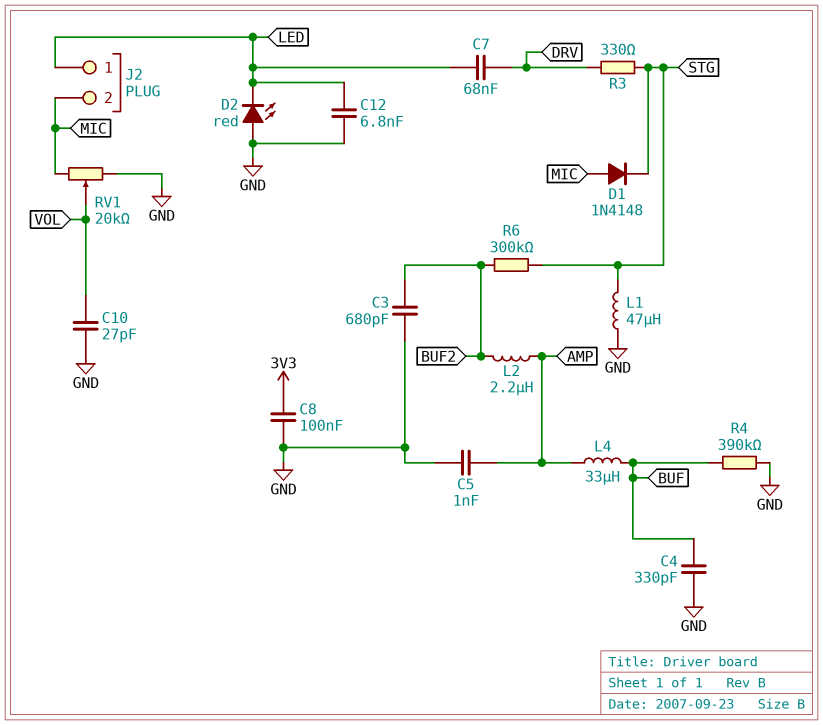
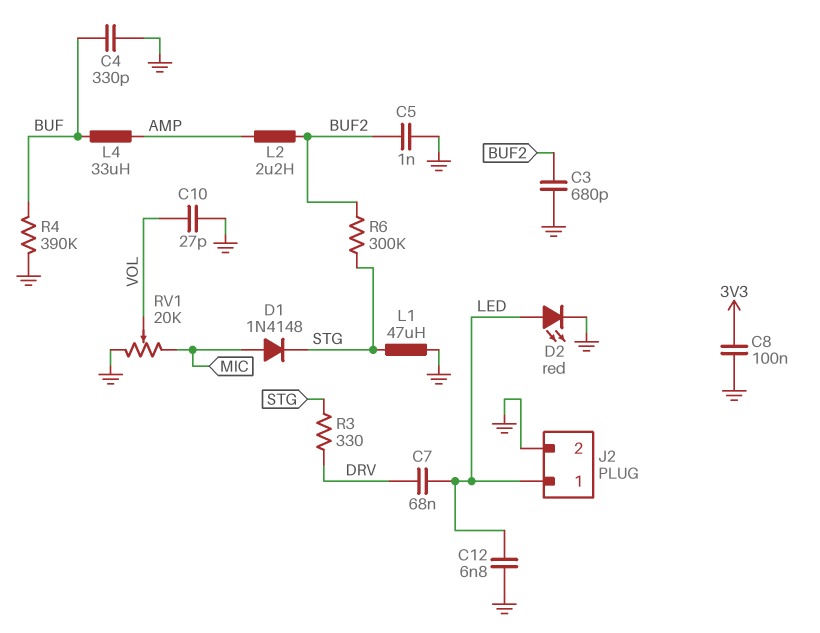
C5: 1nF (AMP, GND) -> 1nF (BUF2, GND)
D2: LED red (A GND, K LED) -> LED red (A LED, K GND)
J2 pin 2: MIC -> GND

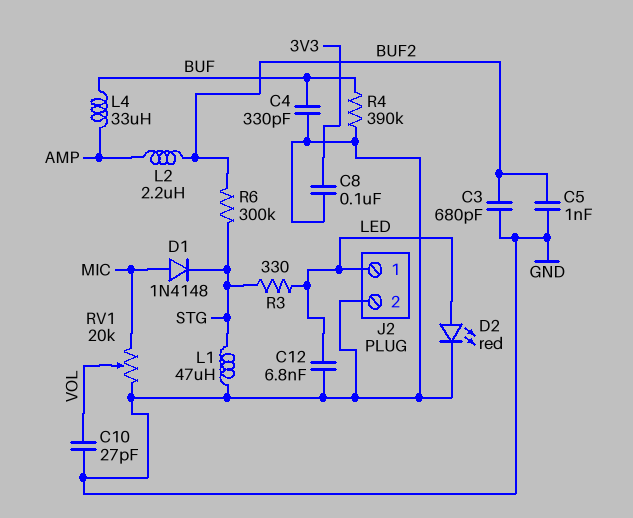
C7: 68nF (DRV, LED) -> none
R3: 330 (DRV, STG) -> 330 (LED, STG)

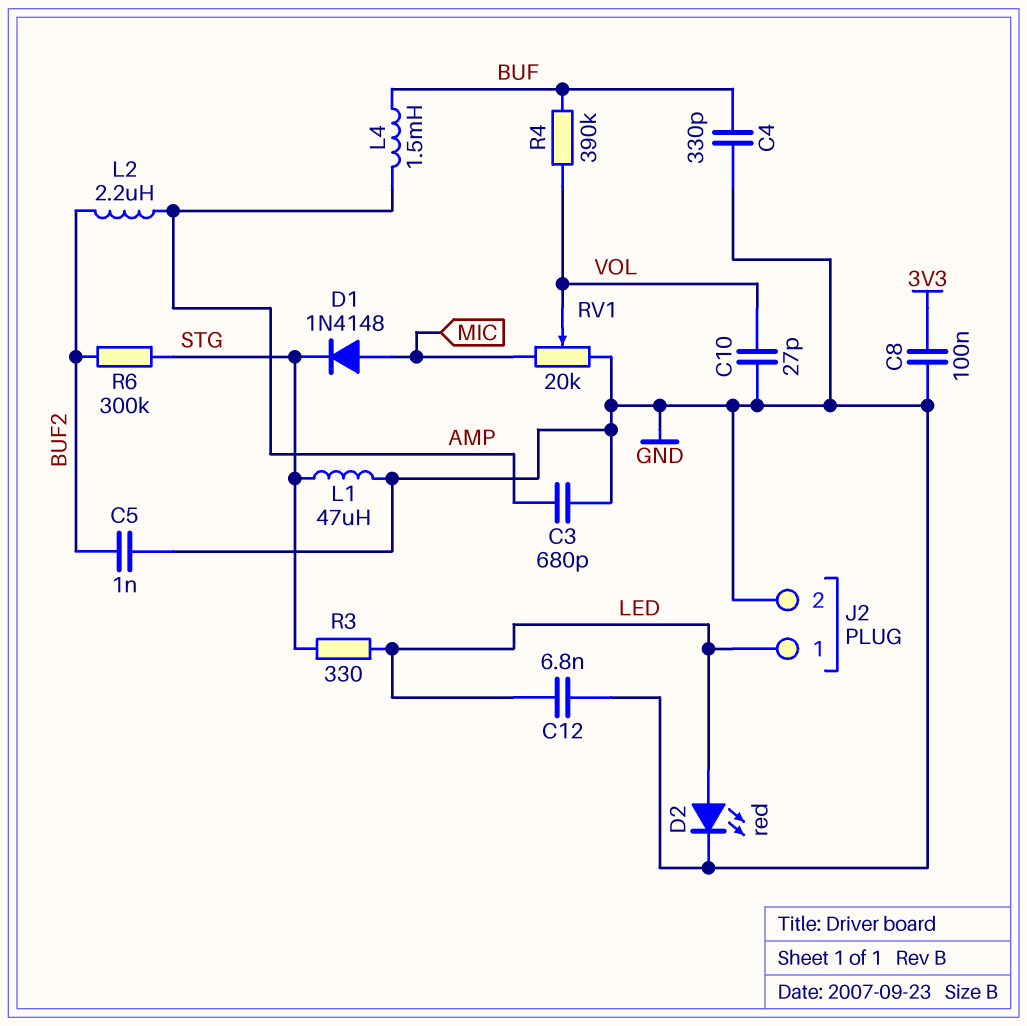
C3: 680pF (BUF2, GND) -> 680pF (AMP, GND)
L4: 33uH (AMP, BUF) -> 1.5mH (AMP, BUF)
R4: 390k (BUF, GND) -> 390k (BUF, VOL)

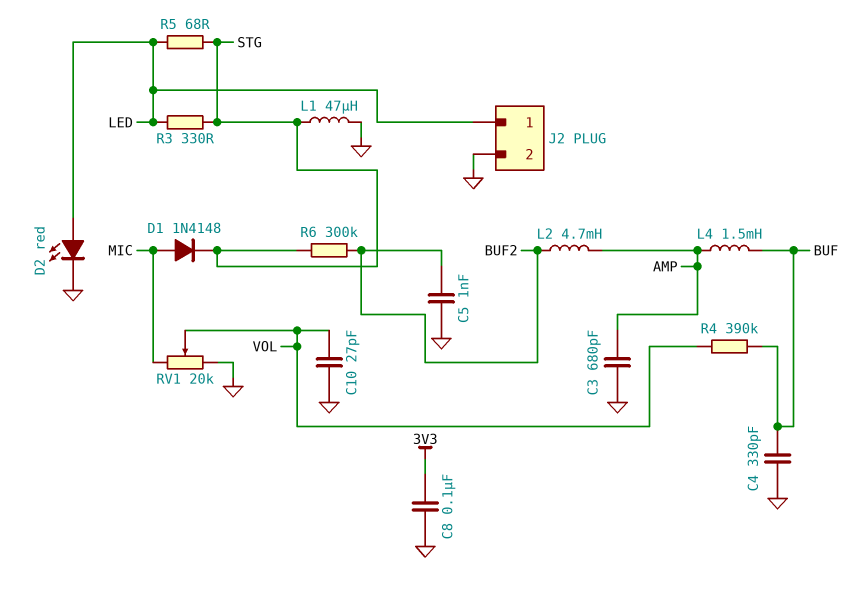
C12: 6.8nF (GND, LED) -> none
L2: 2.2uH (AMP, BUF2) -> 4.7mH (AMP, BUF2)
R5: none -> 68 (LED, STG)

